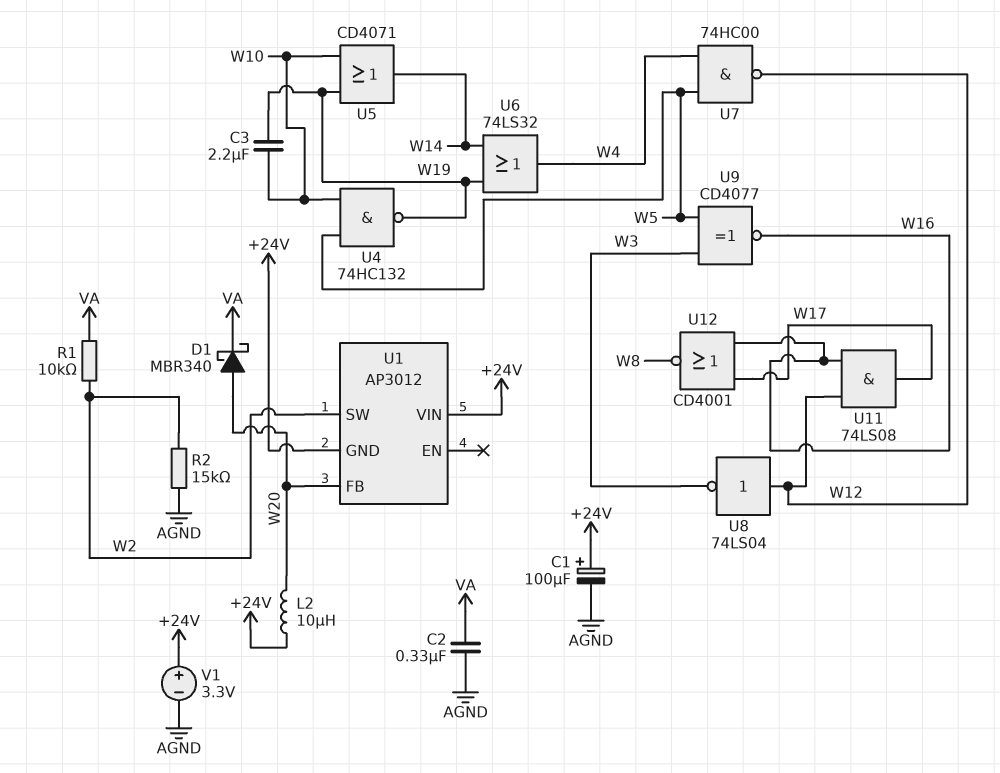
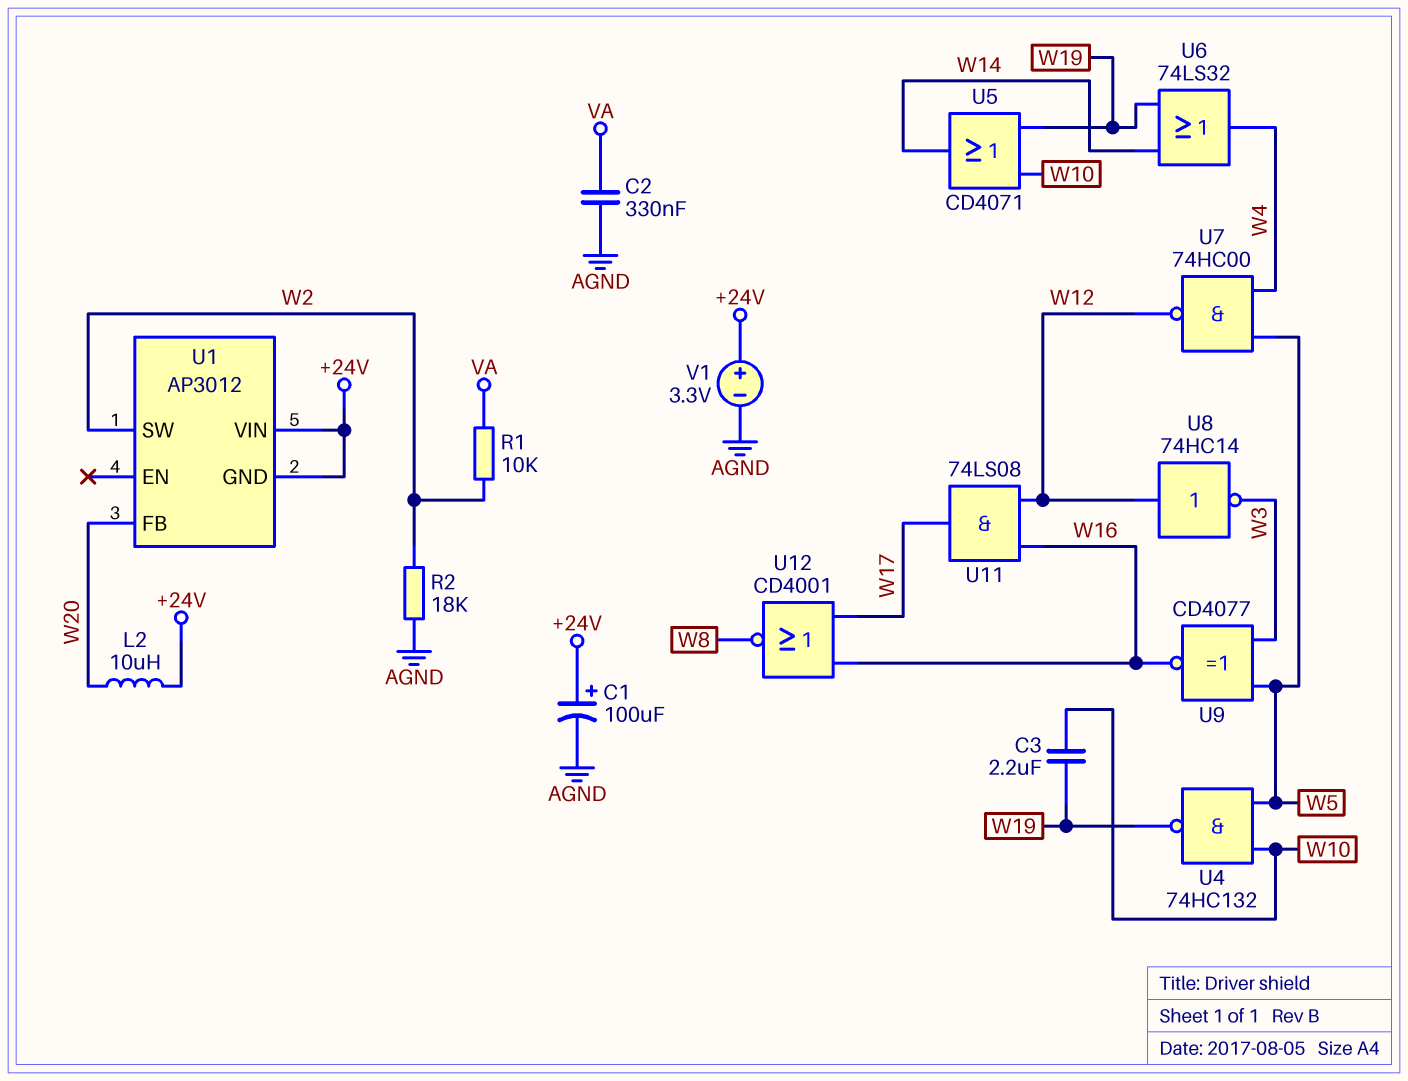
D1: schottky MBR340 (A W20, K VA) -> none
R2: 15k (AGND, W2) -> 18k (AGND, W2)
U8: NOT 74LS04 (in W12, out W3) -> NOT 74HC14 (in W12, out W3)

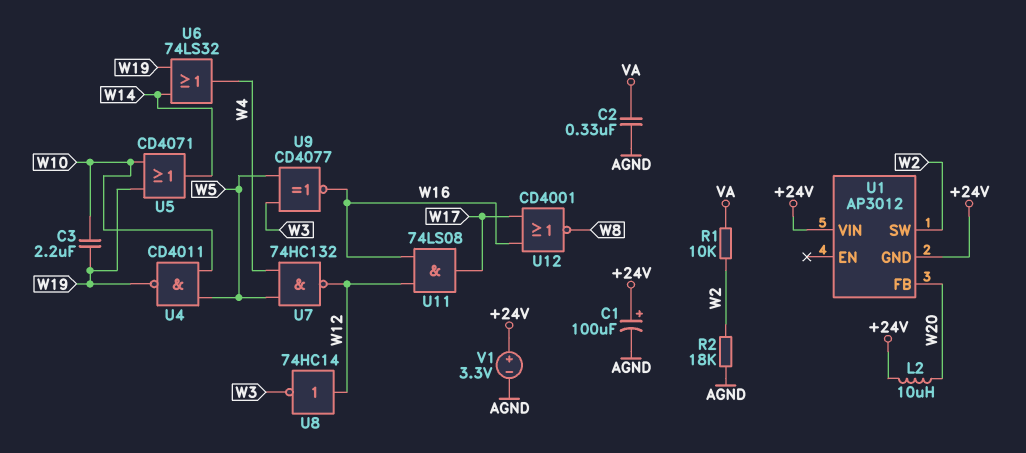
U4: NAND 74HC132 (in W5, in W10, out W19) -> NAND CD4011 (in W5, in W10, out W19)
U7: NAND 74HC00 (in W4, in W5, out W12) -> NAND 74HC132 (in W4, in W5, out W12)

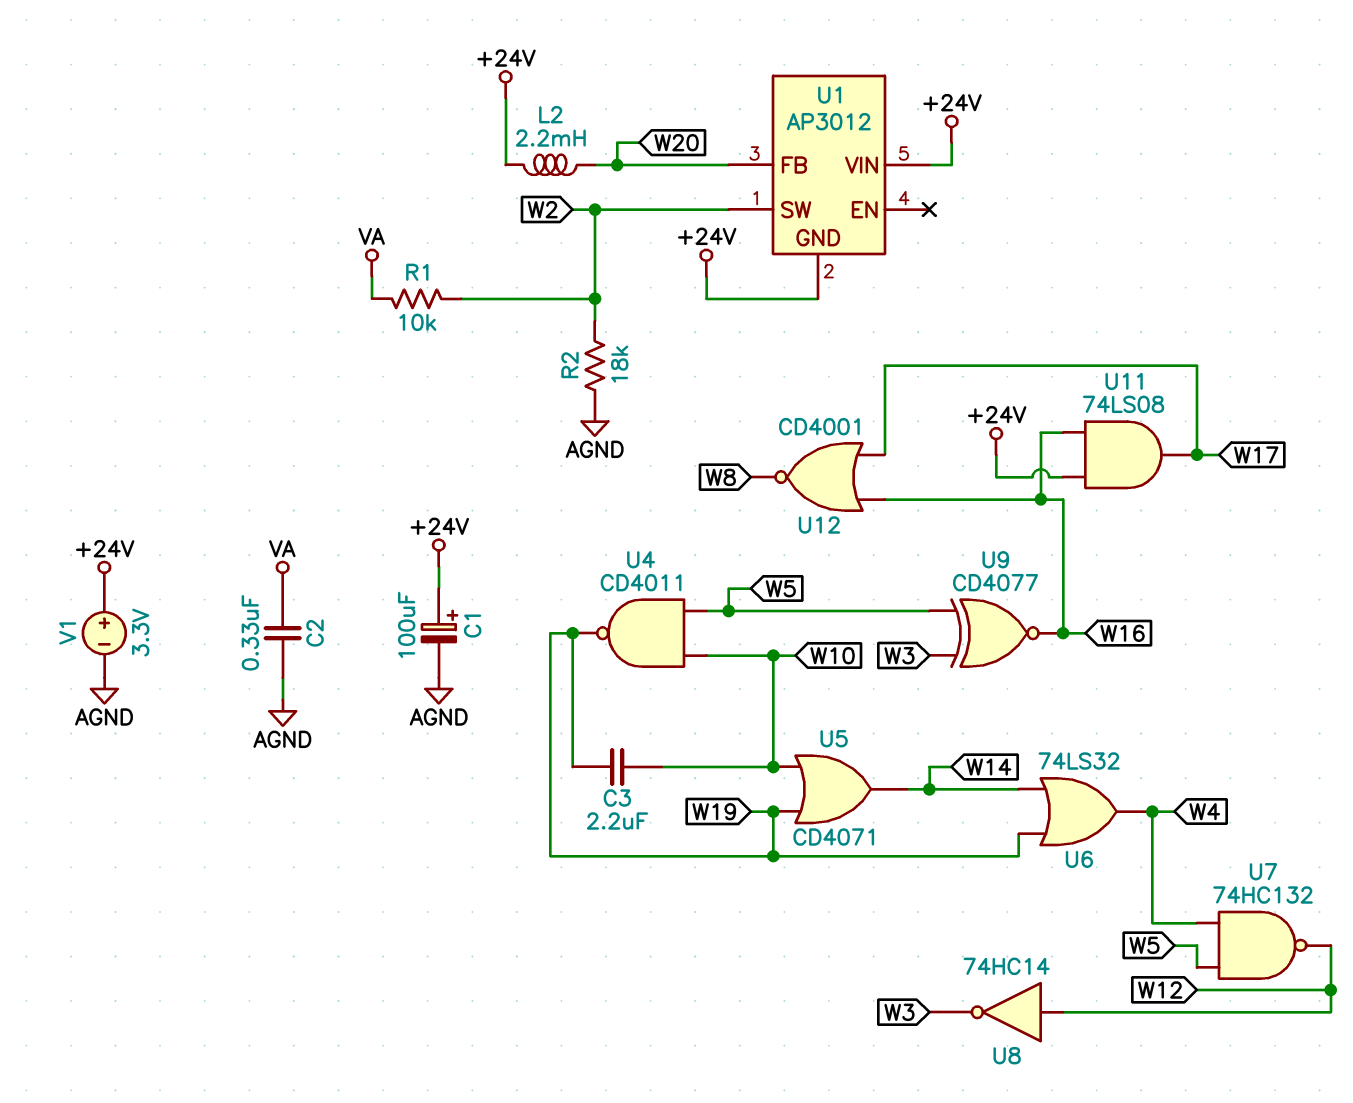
L2: 10uH (+24V, W20) -> 2.2mH (+24V, W20)
U11: AND 74LS08 (in W12, in W16, out W17) -> AND 74LS08 (in +24V, in W16, out W17)

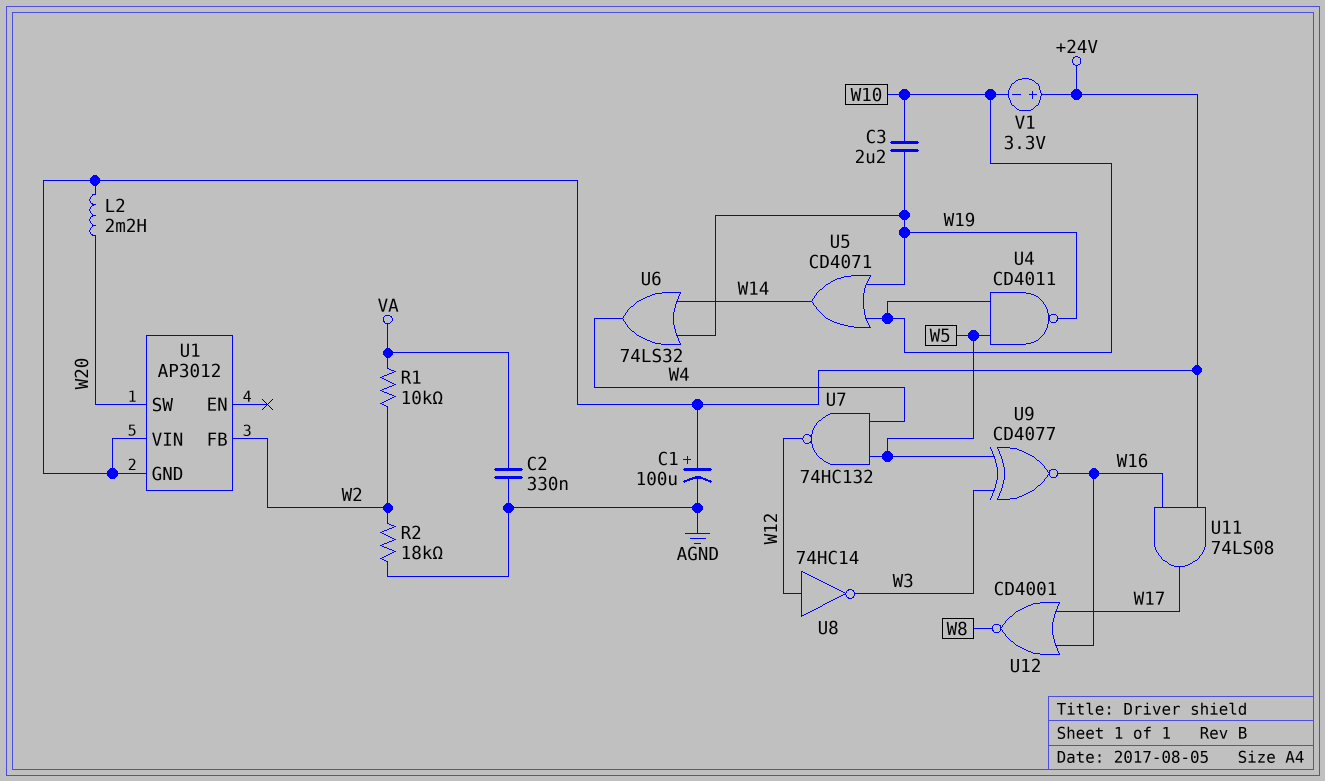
U1 pin FB: W20 -> W2
U1 pin SW: W2 -> W20
V1: 3.3V (plus +24V, minus AGND) -> 3.3V (plus +24V, minus W10)

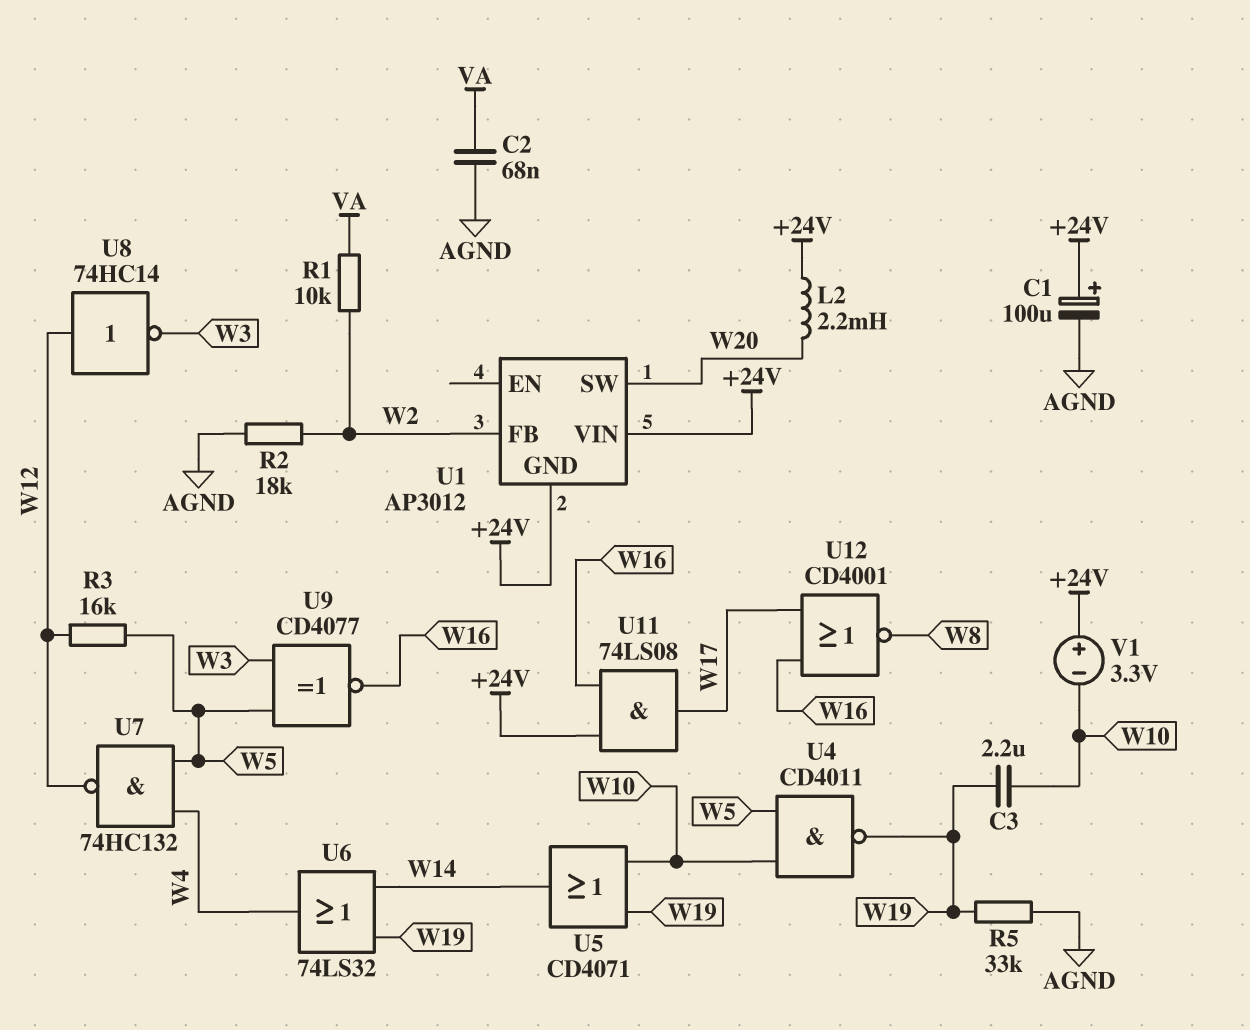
C2: 330nF (AGND, VA) -> 68nF (AGND, VA)
R3: none -> 16k (W5, W12)
R5: none -> 33k (AGND, W19)

